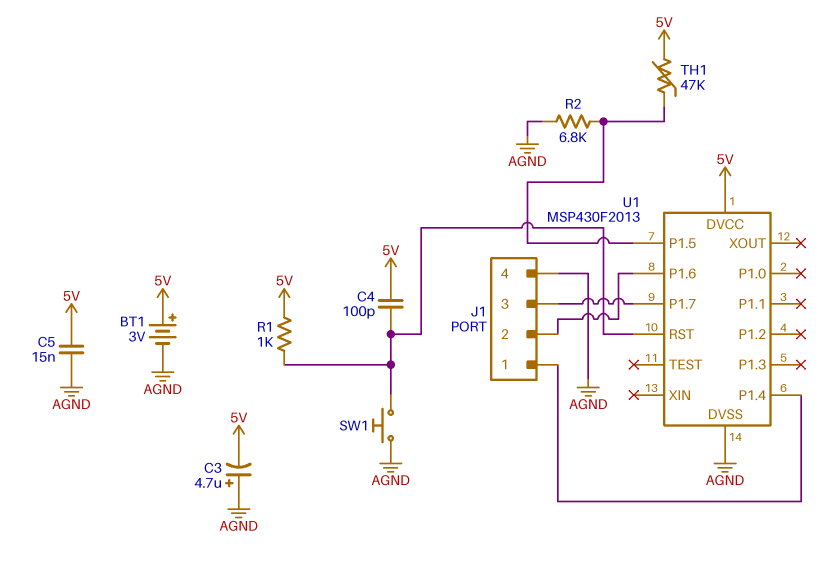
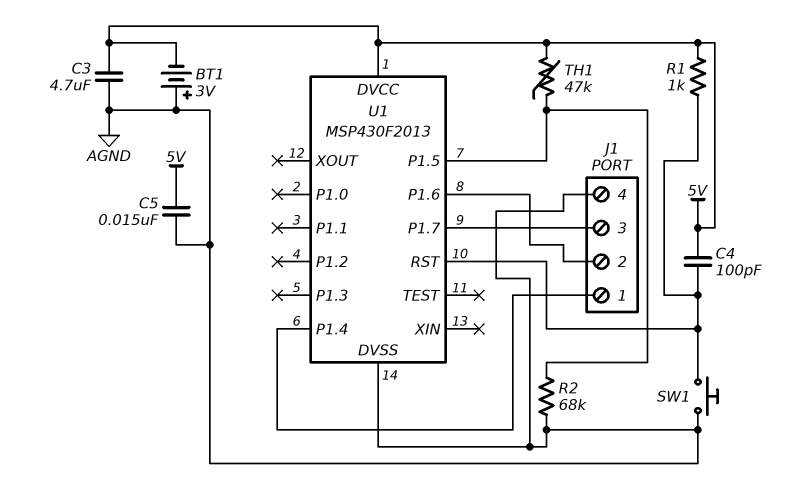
BT1: 3V (plus 5V, minus AGND) -> 3V (plus AGND, minus 5V)
C3: 4.7uF (plus AGND, minus 5V) -> 4.7uF (5V, AGND)
R2: 6.8k (AGND, U1/P1.5) -> 68k (AGND, U1/P1.5)

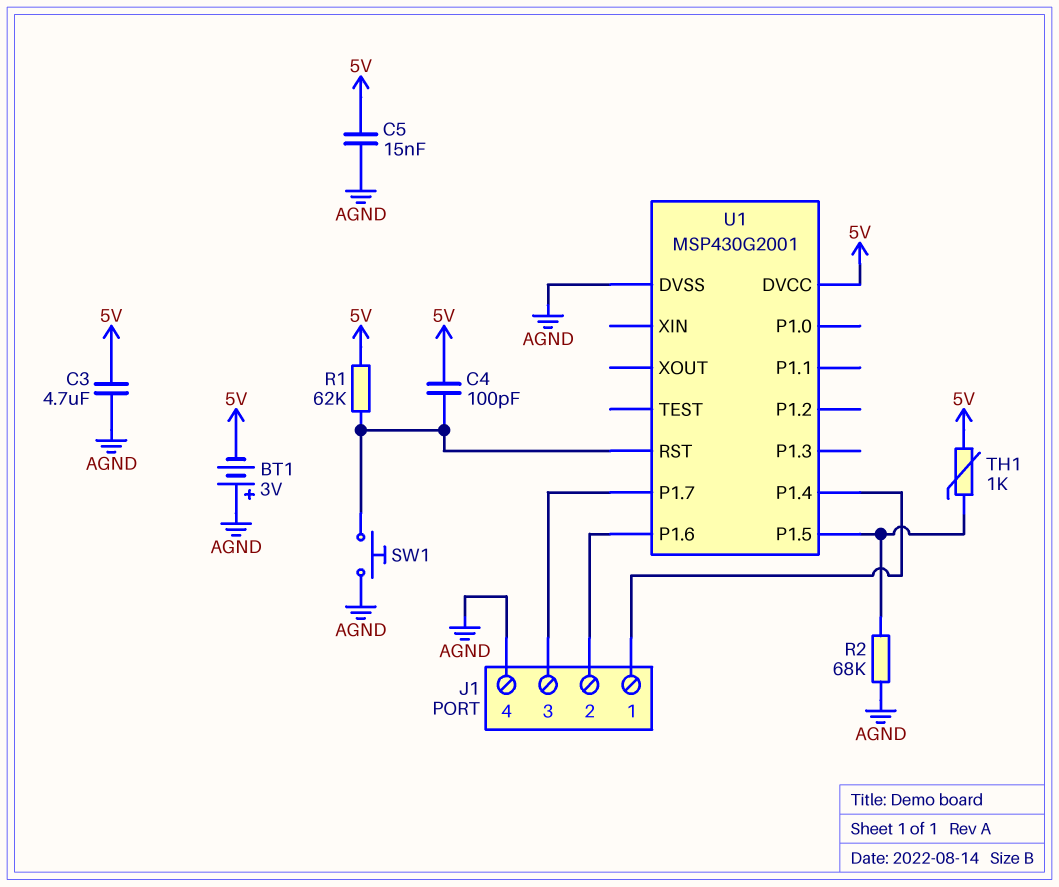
R1: 1k (5V, U1/RST) -> 62k (5V, U1/RST)
TH1: 47k (5V, U1/P1.5) -> 1k (5V, U1/P1.5)
U1: MSP430F2013 -> MSP430G2001

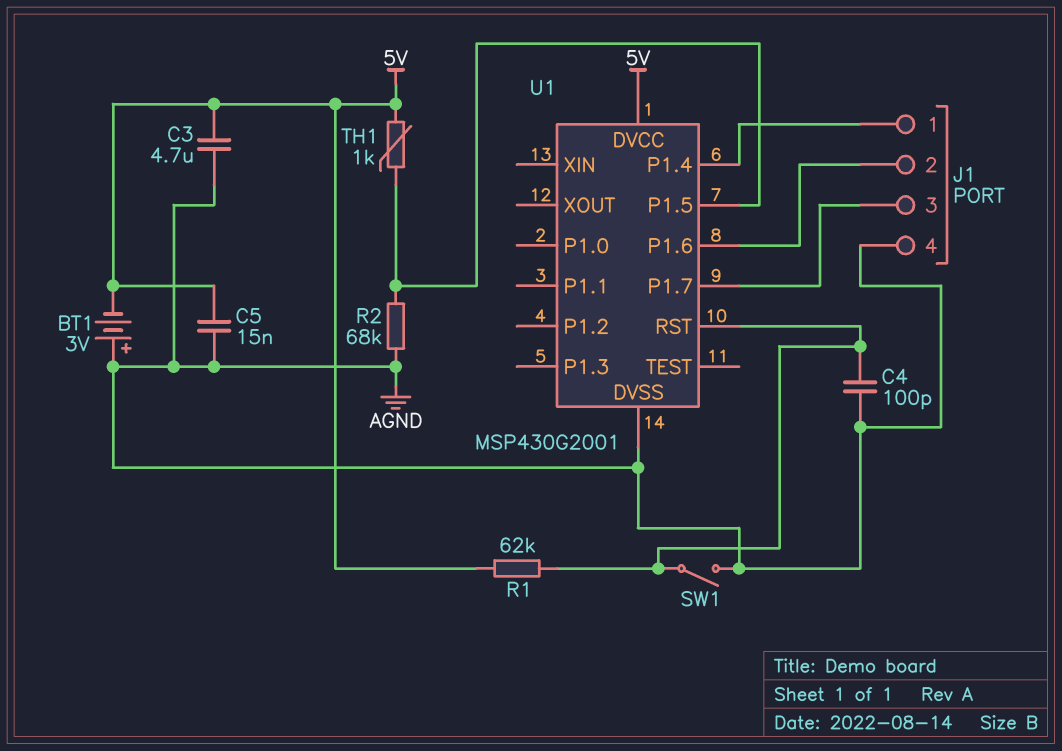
C4: 100pF (5V, U1/RST) -> 100pF (AGND, U1/RST)
SW1: button (AGND, U1/RST) -> switch (AGND, U1/RST)

